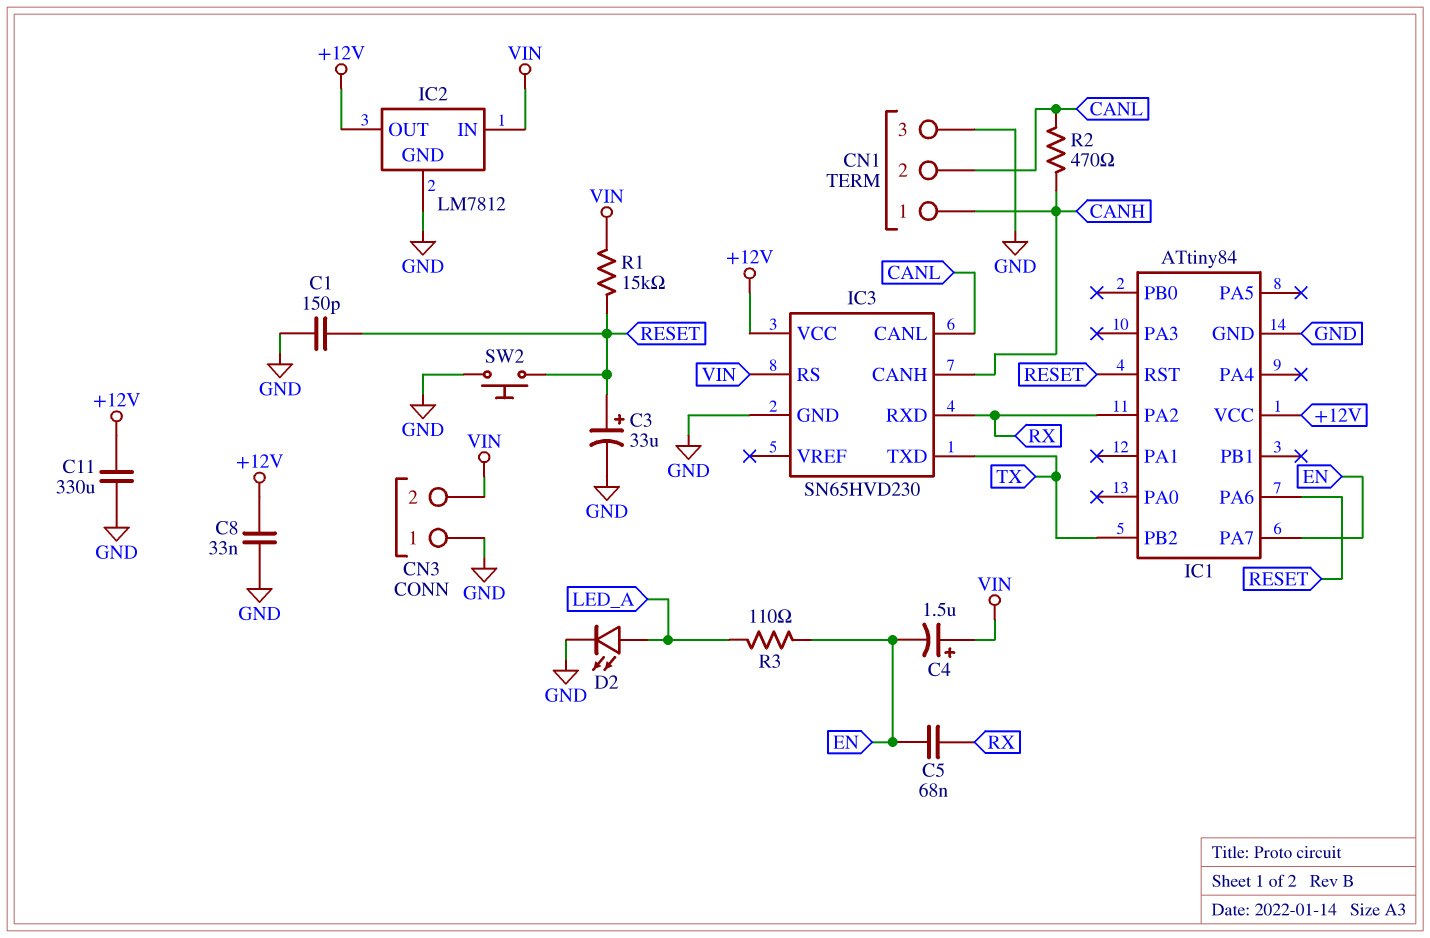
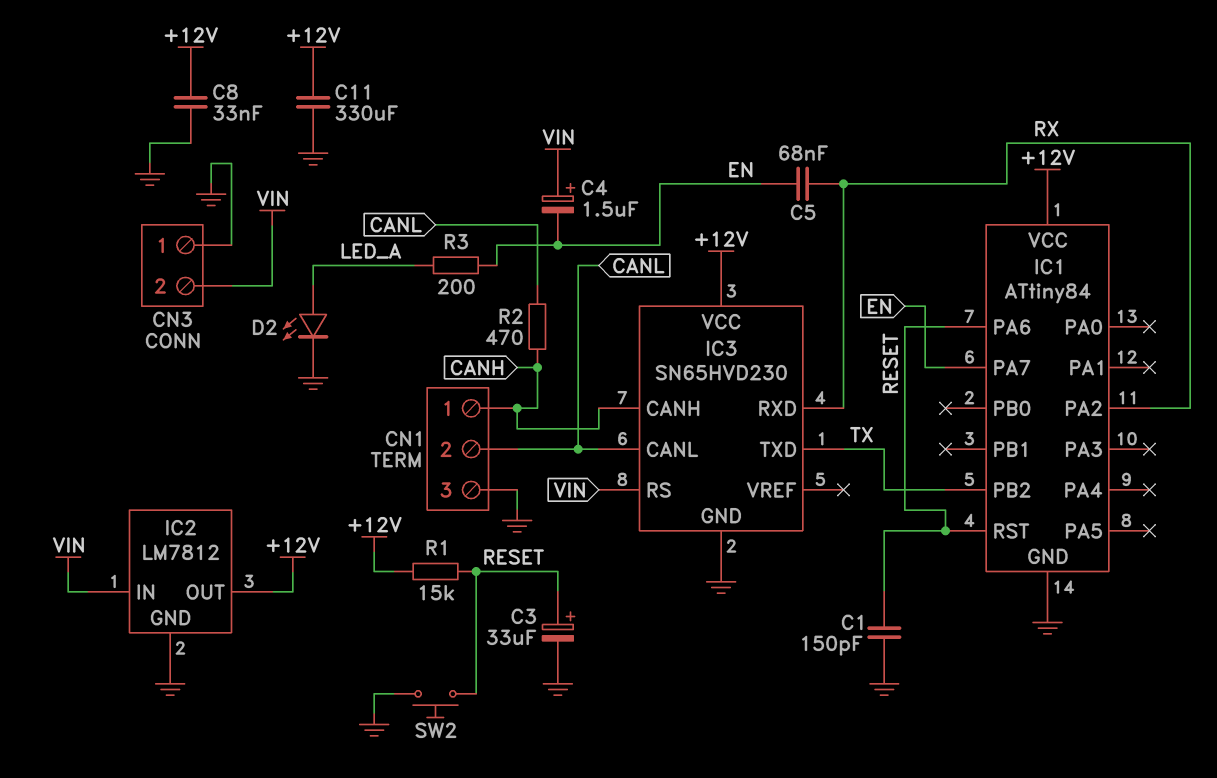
R1: 15k (RESET, VIN) -> 15k (+12V, RESET)
R3: 110 (EN, LED_A) -> 200 (EN, LED_A)

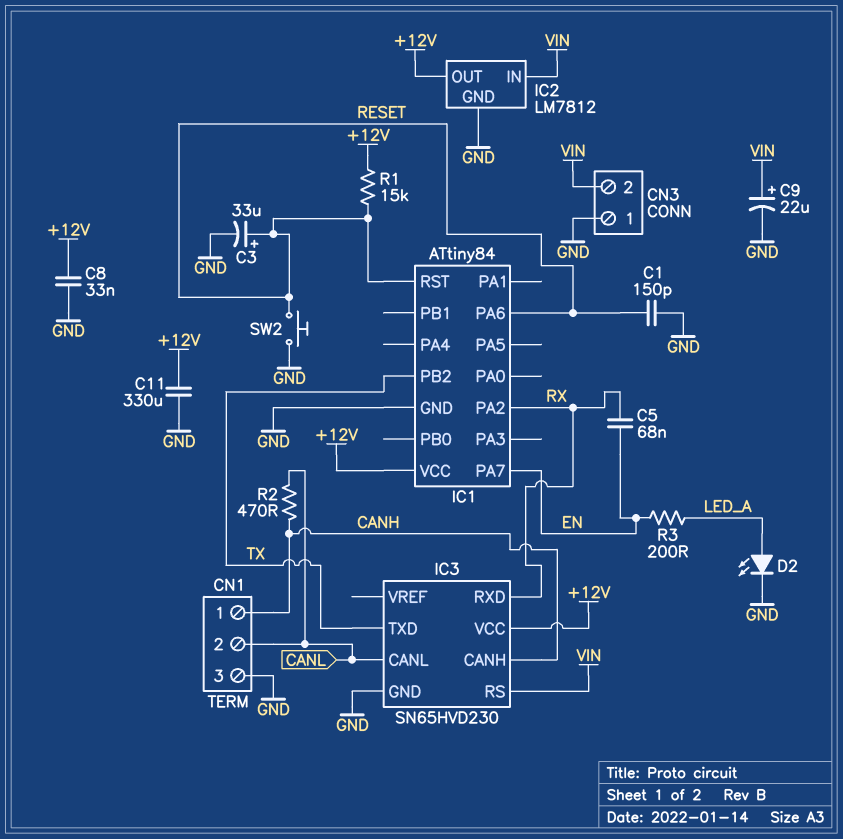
C4: 1.5uF (plus VIN, minus EN) -> none
C9: none -> 22uF (plus VIN, minus GND)

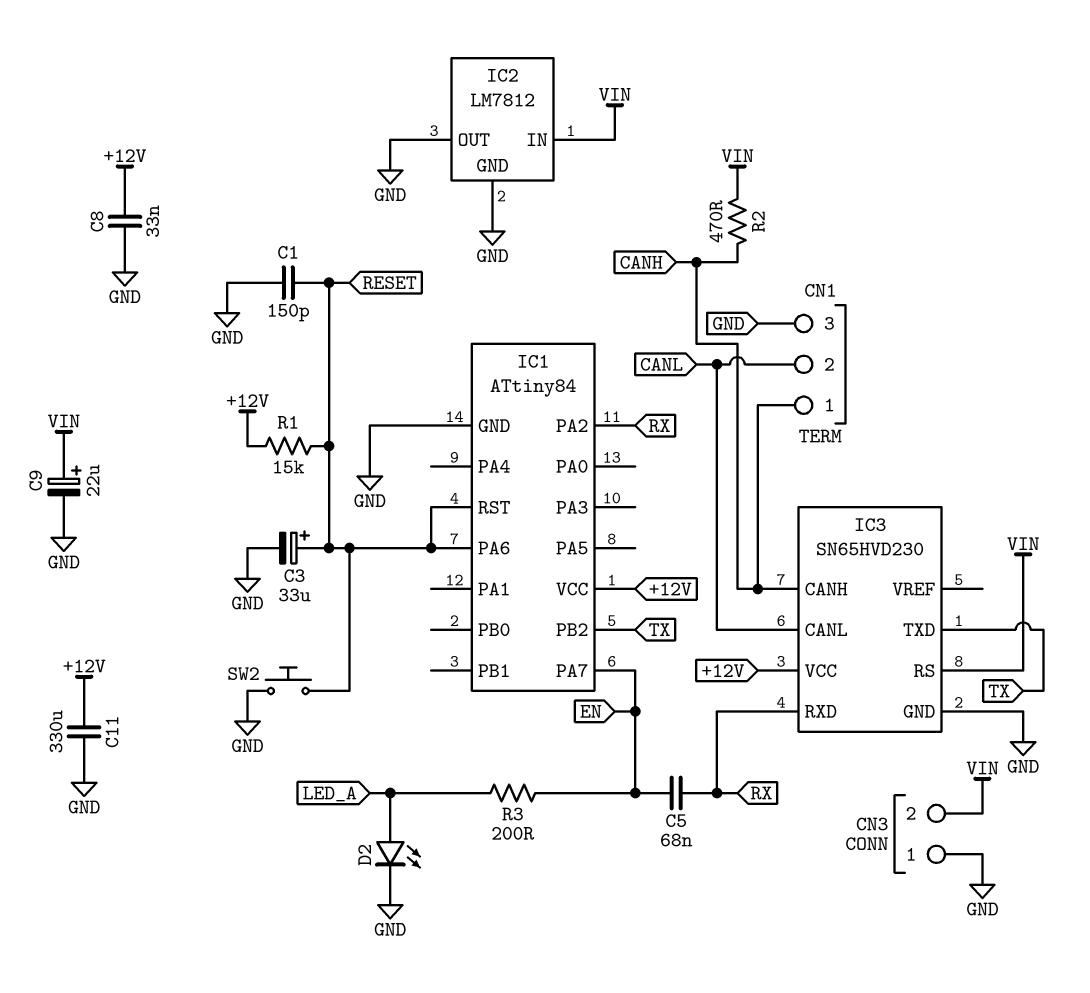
IC2 pin OUT: +12V -> GND
R2: 470 (CANH, CANL) -> 470 (CANH, VIN)

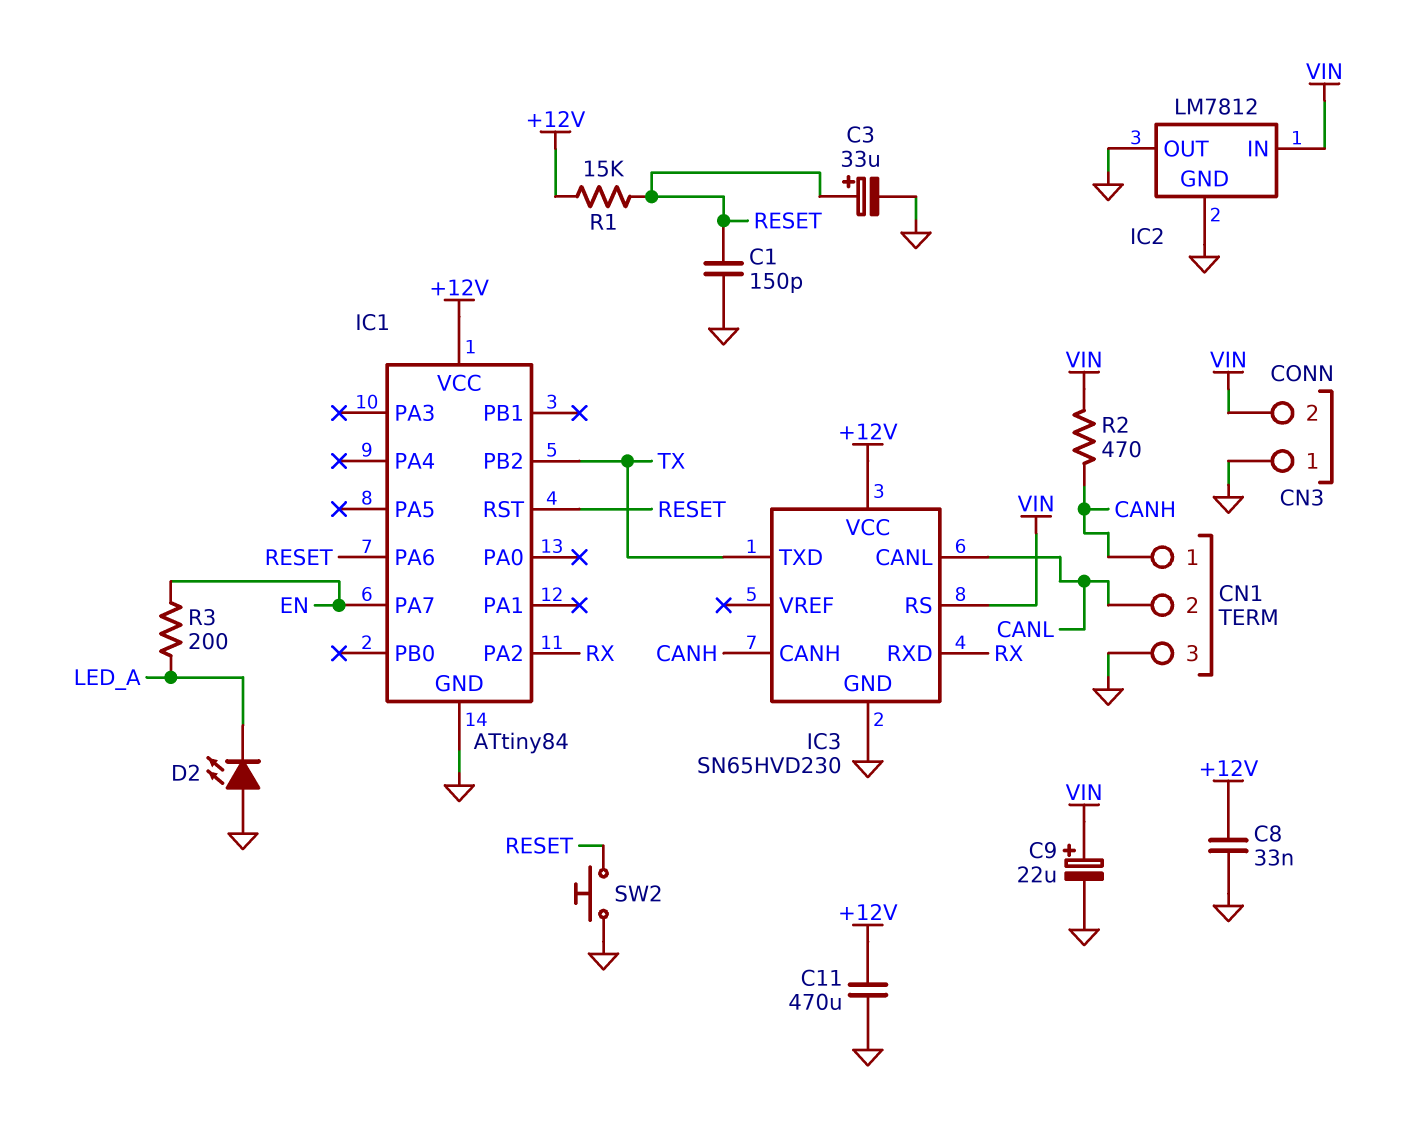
C5: 68nF (EN, RX) -> none
C11: 330uF (+12V, GND) -> 470uF (+12V, GND)
D2: LED (A LED_A, K GND) -> LED (A GND, K LED_A)

